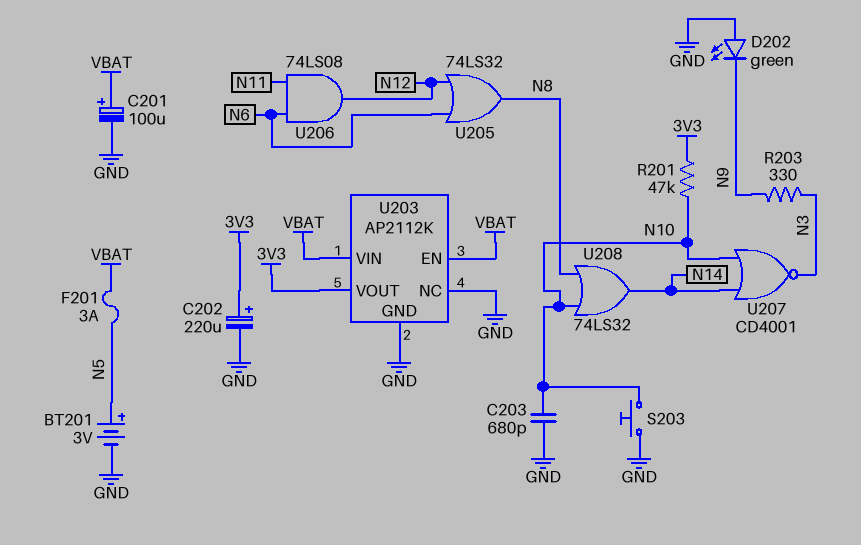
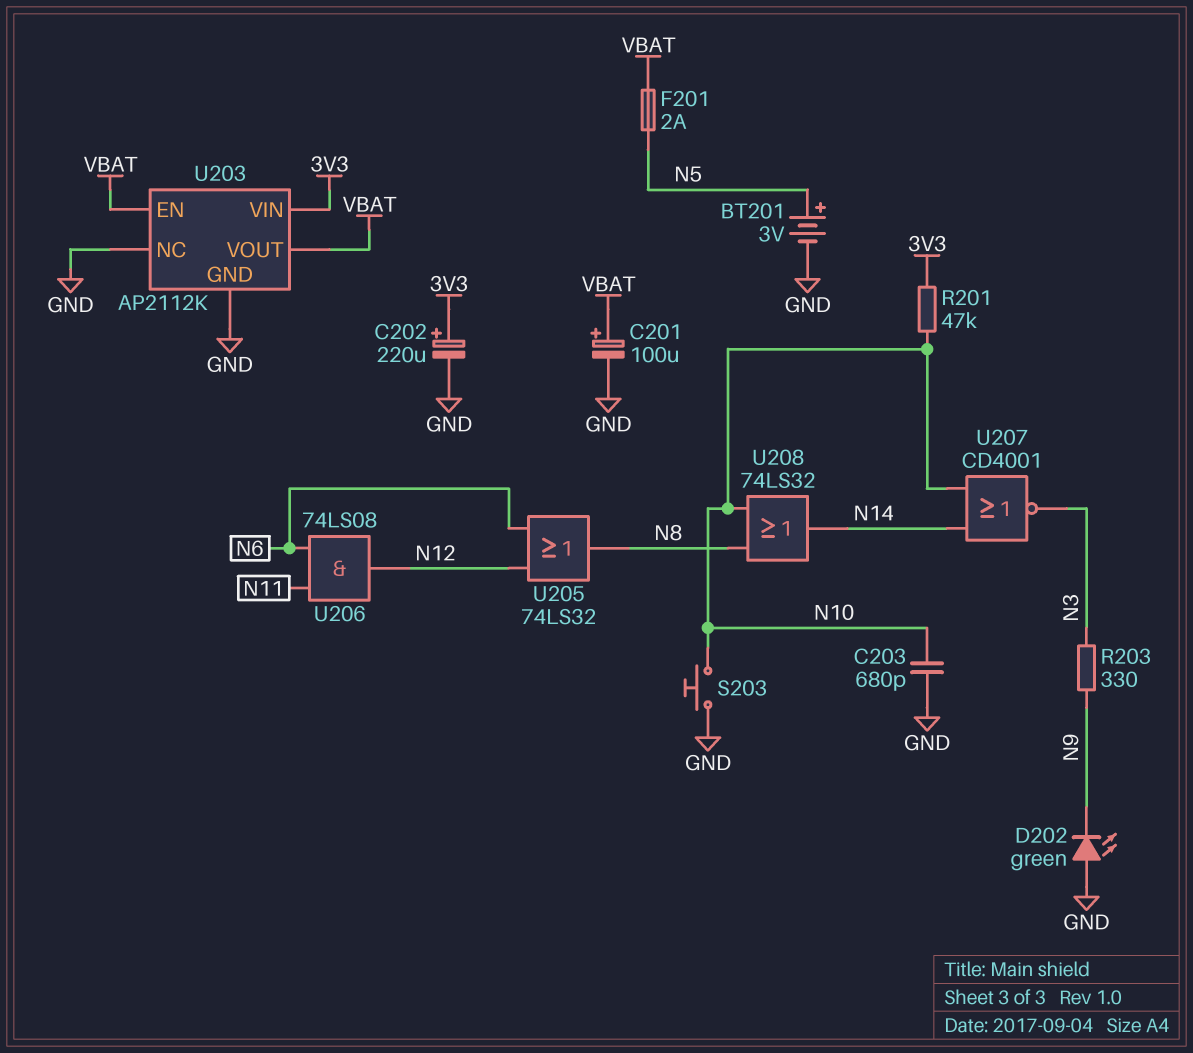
F201: 3A (N5, VBAT) -> 2A (N5, VBAT)
U203 pin VIN: VBAT -> 3V3
U203 pin VOUT: 3V3 -> VBAT

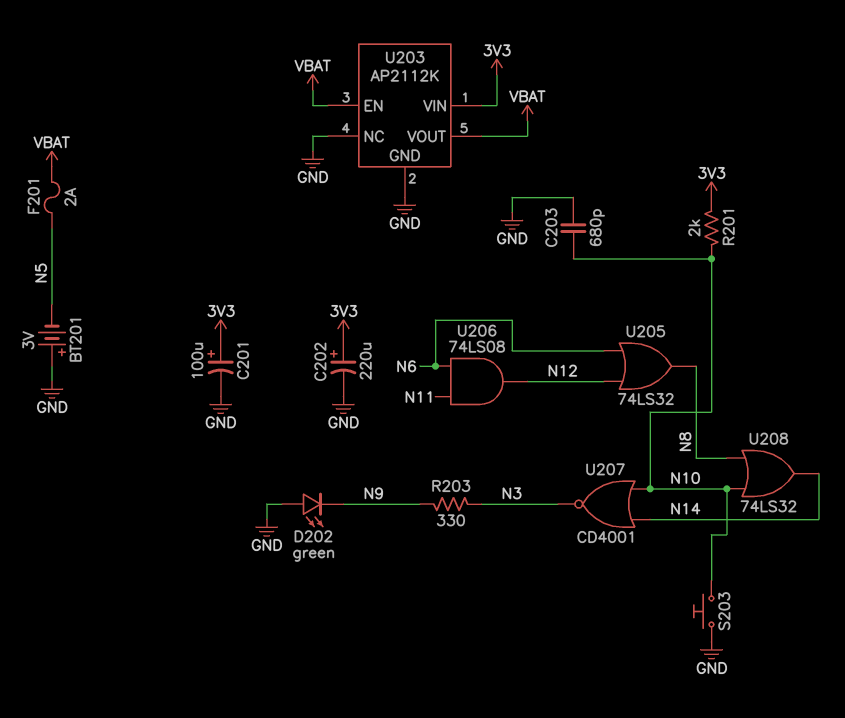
BT201: 3V (plus N5, minus GND) -> 3V (plus GND, minus N5)
C201: 100uF (plus VBAT, minus GND) -> 100uF (plus 3V3, minus GND)
R201: 47k (3V3, N10) -> 2k (3V3, N10)

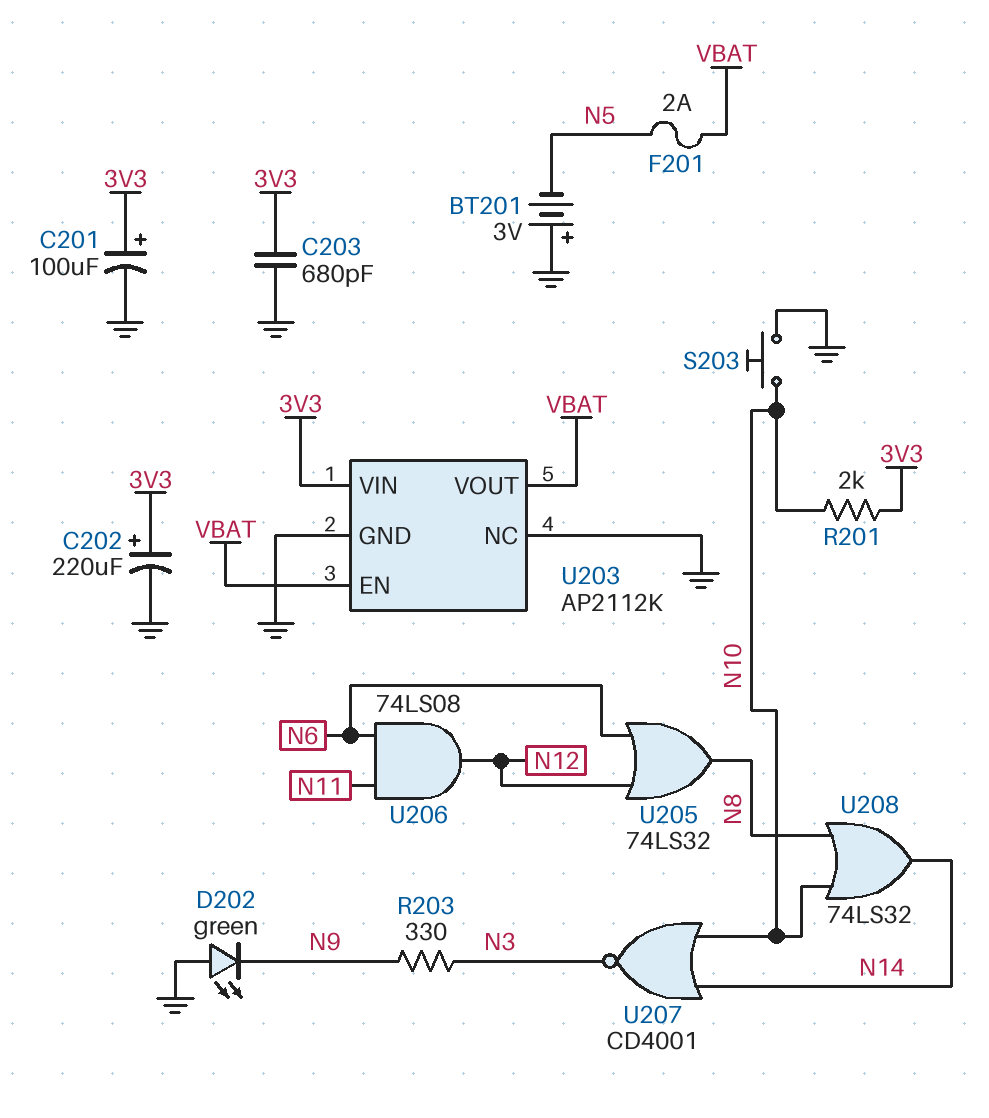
C203: 680pF (GND, N10) -> 680pF (3V3, GND)

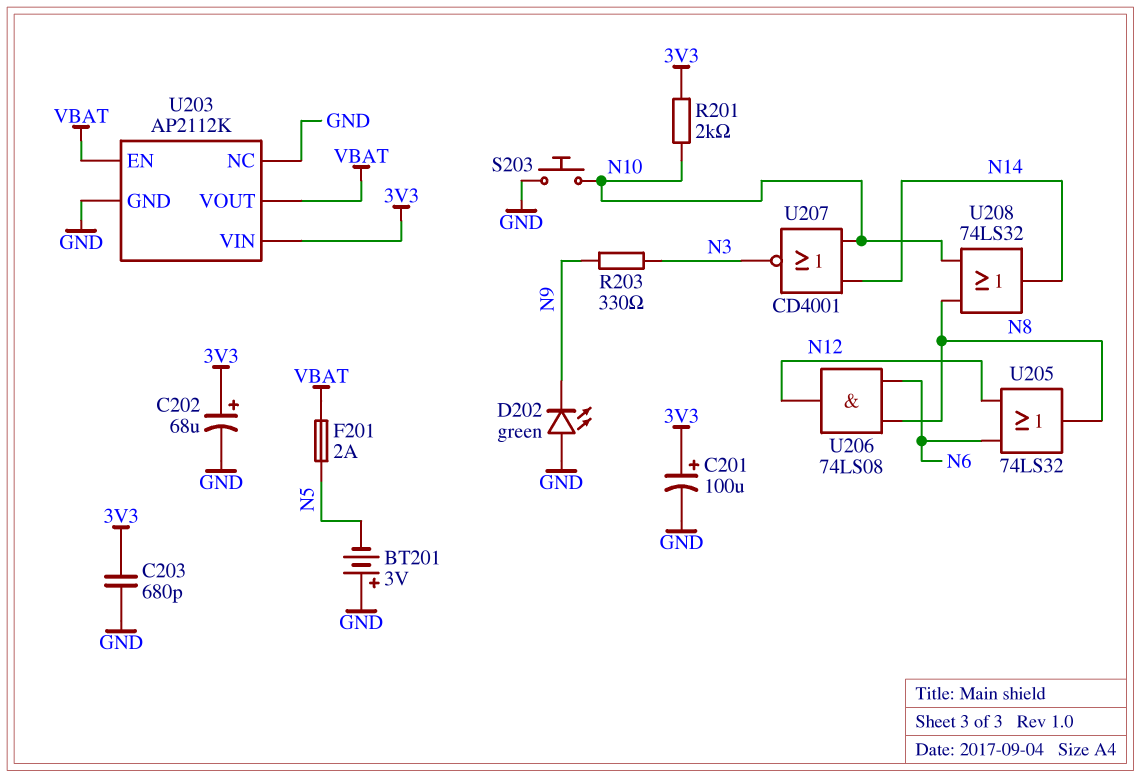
C202: 220uF (plus 3V3, minus GND) -> 68uF (plus 3V3, minus GND)
U206: AND 74LS08 (in N6, in N11, out N12) -> AND 74LS08 (in N6, in N8, out N12)

